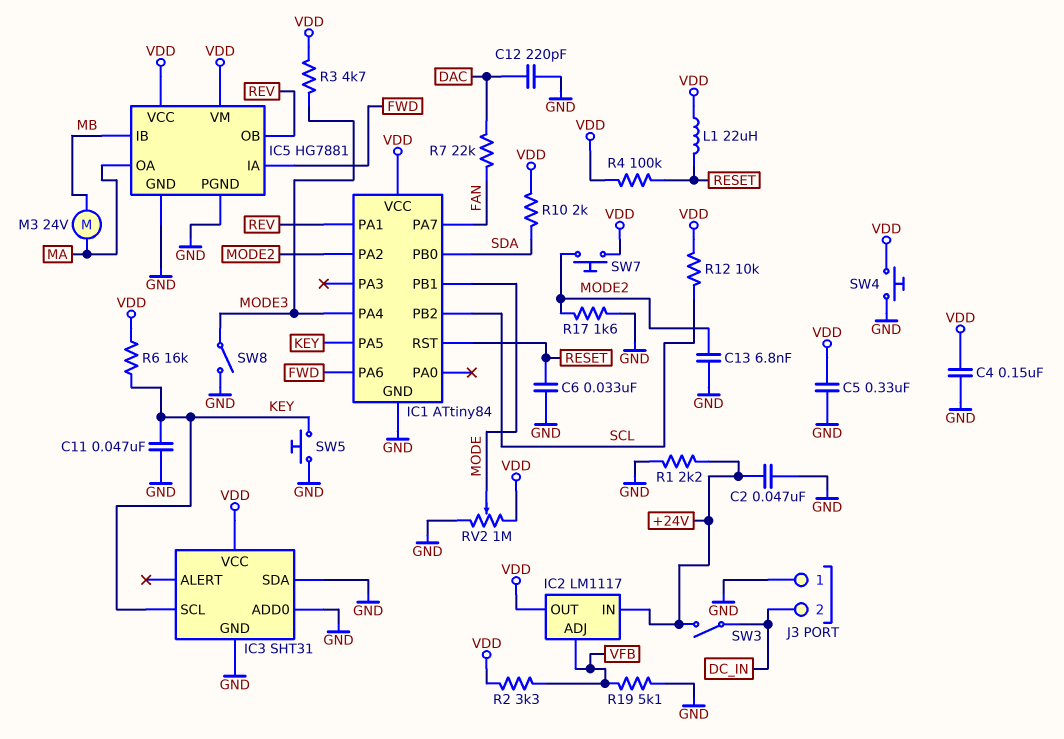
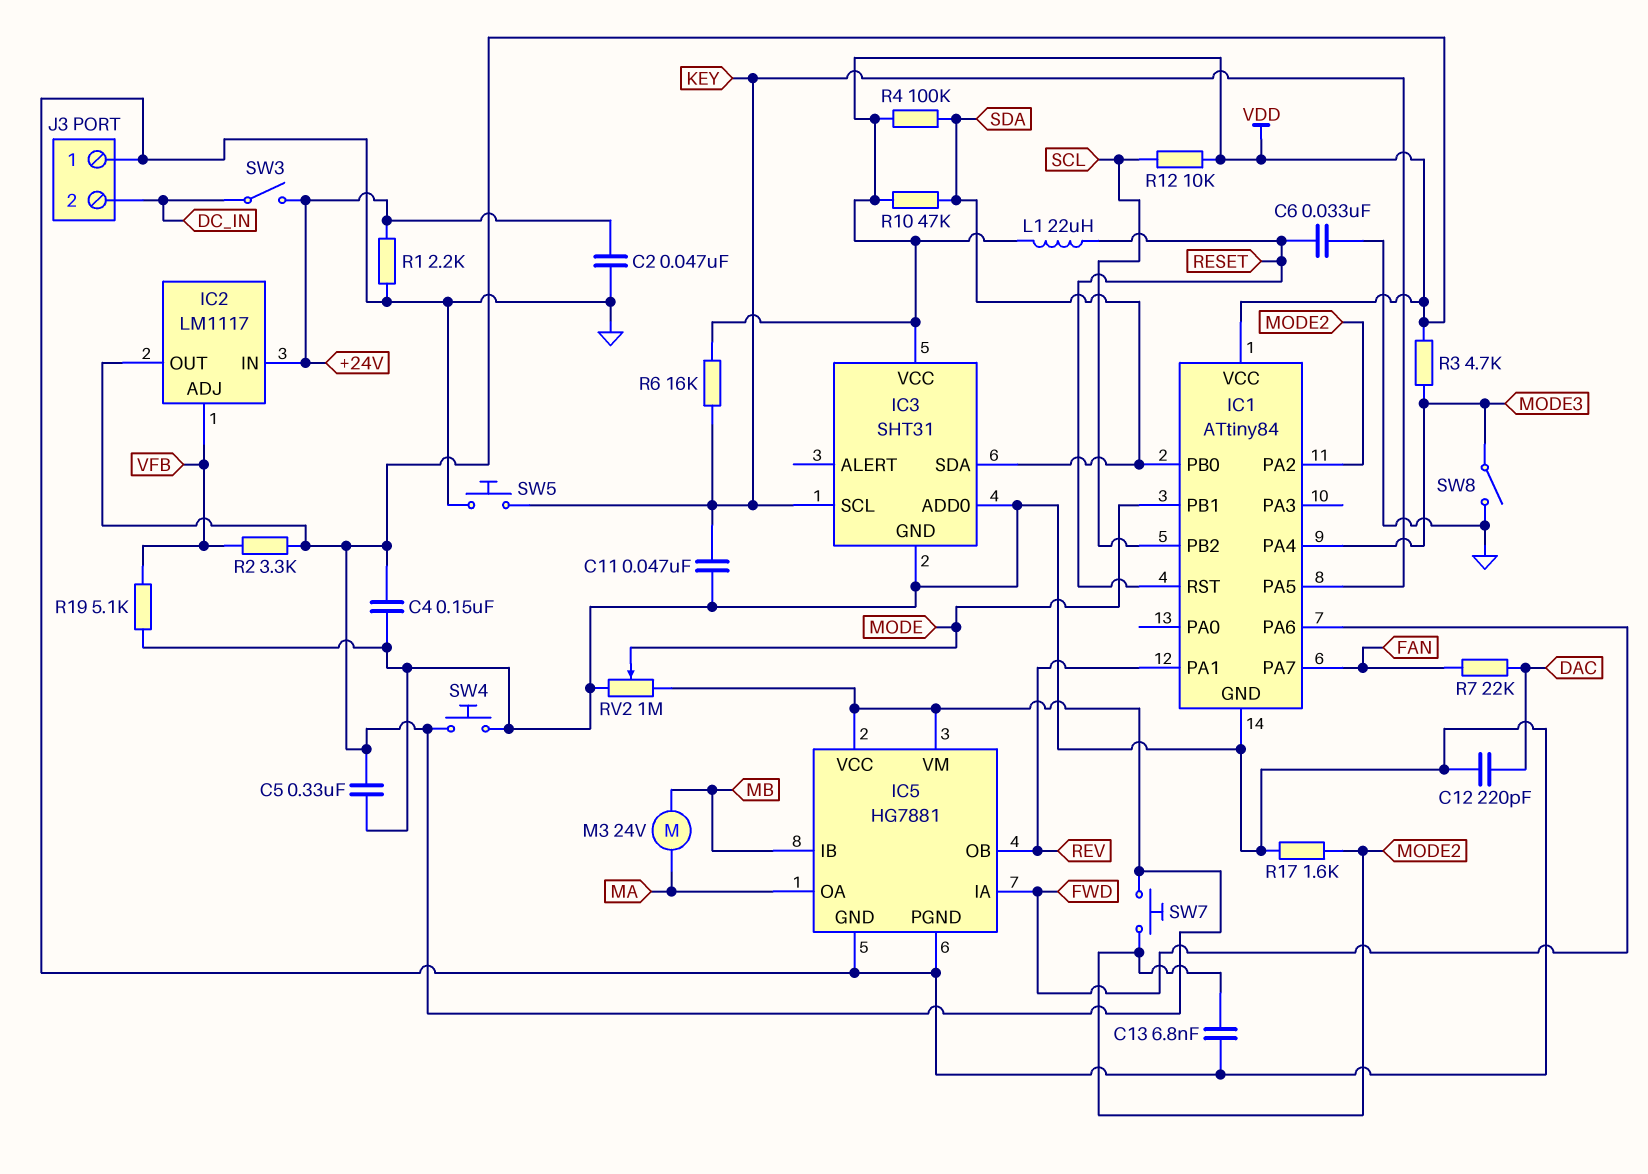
IC3 pin SDA: GND -> SDA
R4: 100k (RESET, VDD) -> 100k (SDA, VDD)
R10: 2k (SDA, VDD) -> 47k (SDA, VDD)

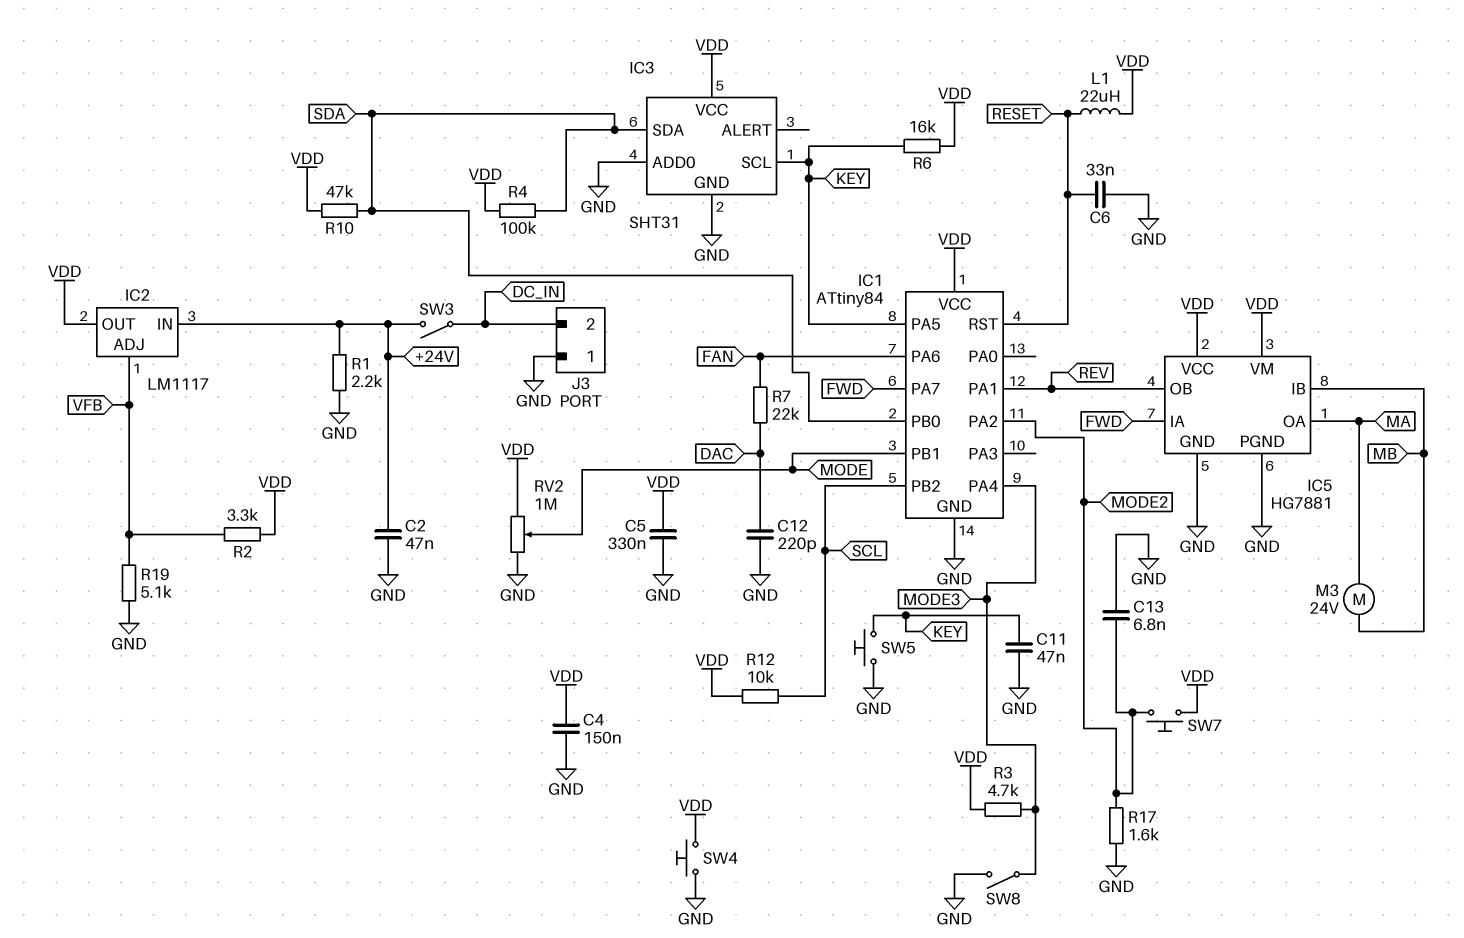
IC1 pin PA6: FWD -> FAN
IC1 pin PA7: FAN -> FWD

